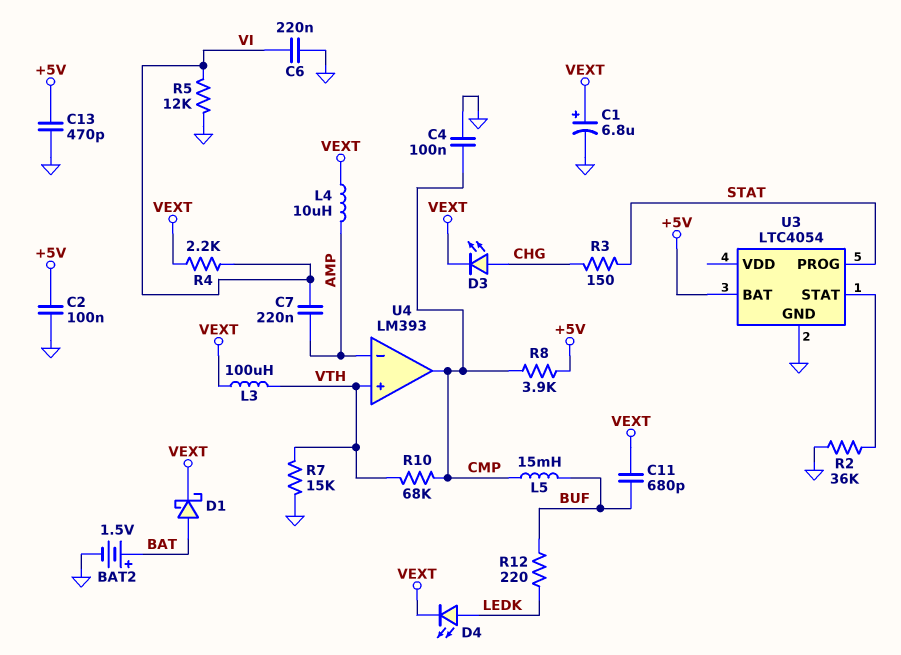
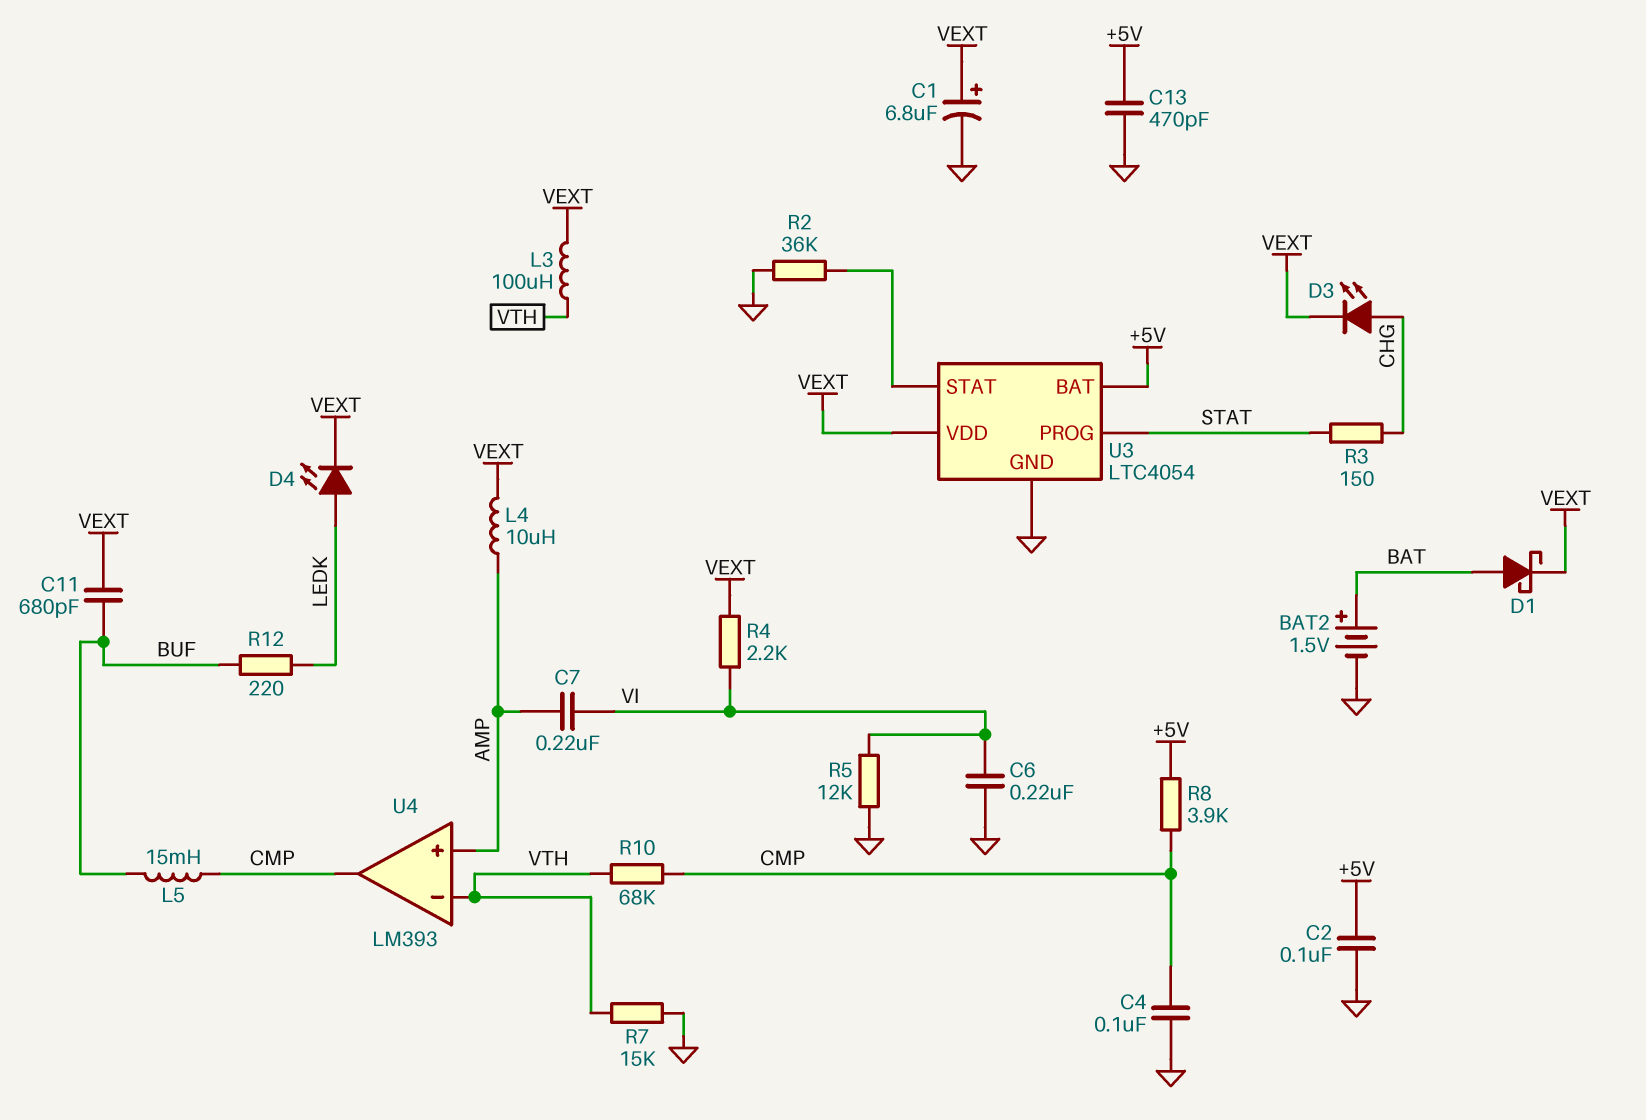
U3 pin VDD: none -> VEXT
U4 pin in+: VTH -> AMP
U4 pin in-: AMP -> VTH

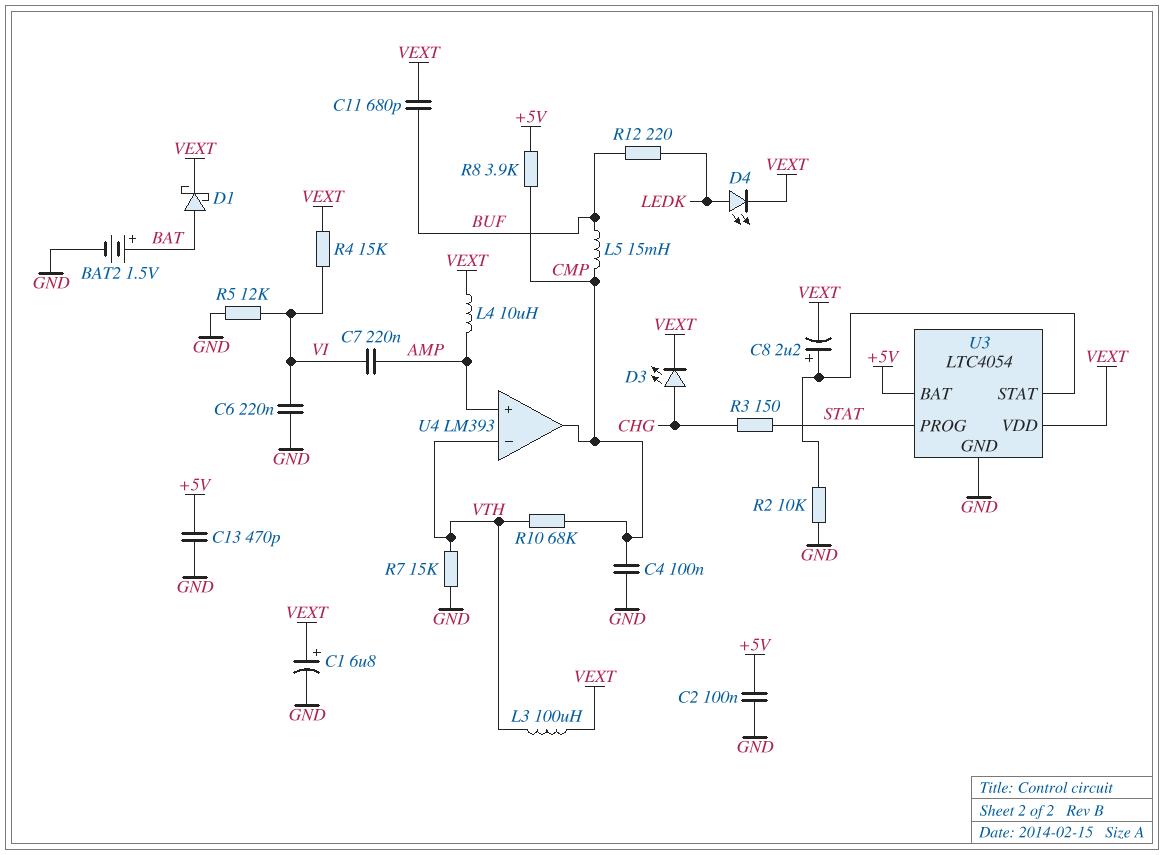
C8: none -> 2.2uF (plus U3/STAT, minus VEXT)
R2: 36k (GND, U3/STAT) -> 10k (GND, U3/STAT)
R4: 2.2k (VEXT, VI) -> 15k (VEXT, VI)

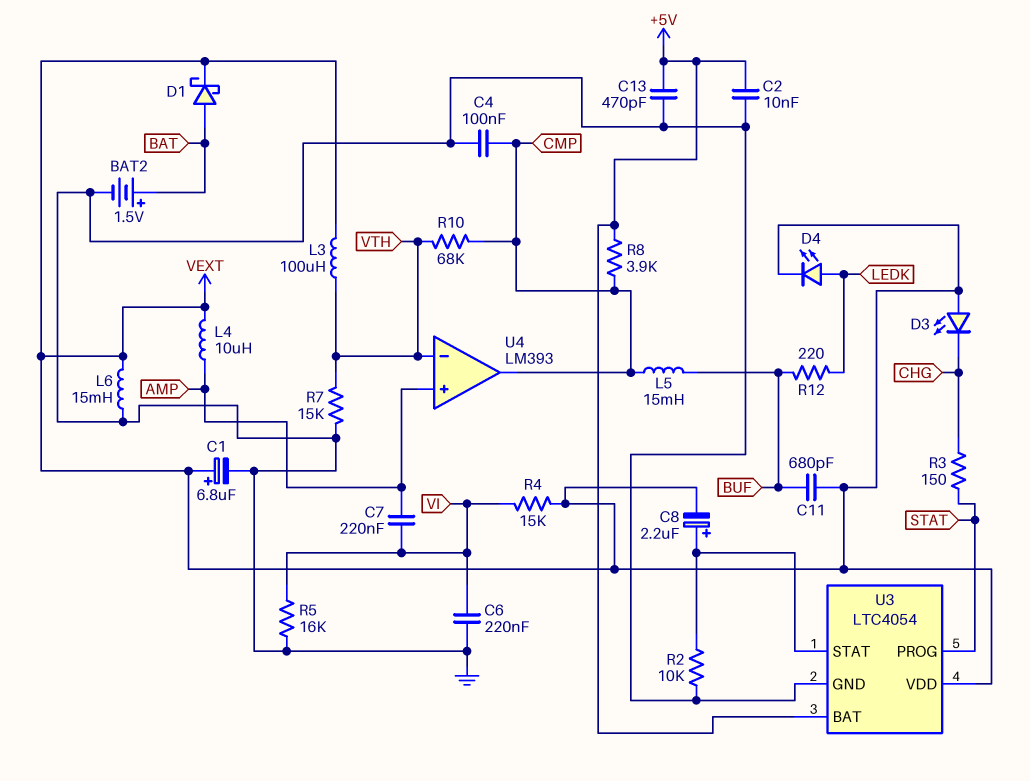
C2: 100nF (+5V, GND) -> 10nF (+5V, GND)
D3: LED (A CHG, K VEXT) -> LED (A VEXT, K CHG)
L6: none -> 15mH (GND, VEXT)
R5: 12k (GND, VI) -> 16k (GND, VI)

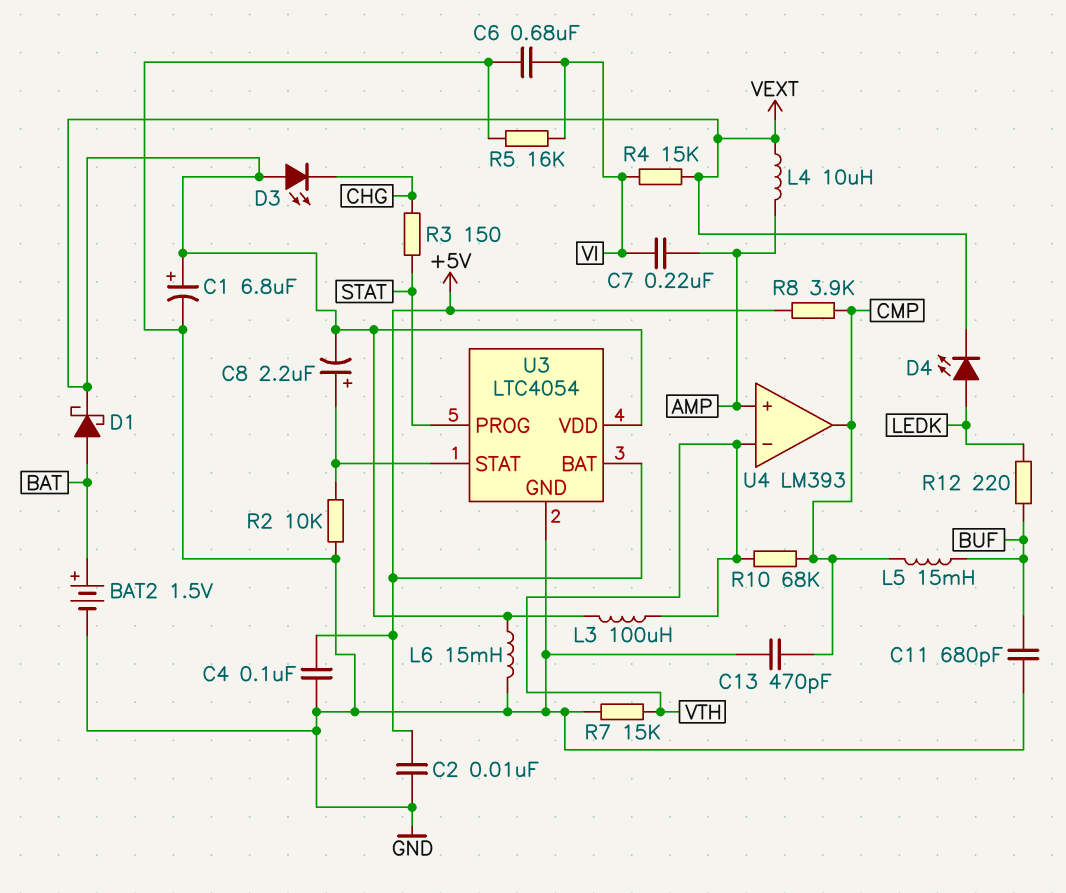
C4: 100nF (CMP, GND) -> 100nF (+5V, GND)
C6: 220nF (GND, VI) -> 680nF (GND, VI)
C11: 680pF (BUF, VEXT) -> 680pF (BUF, GND)
C13: 470pF (+5V, GND) -> 470pF (CMP, GND)

